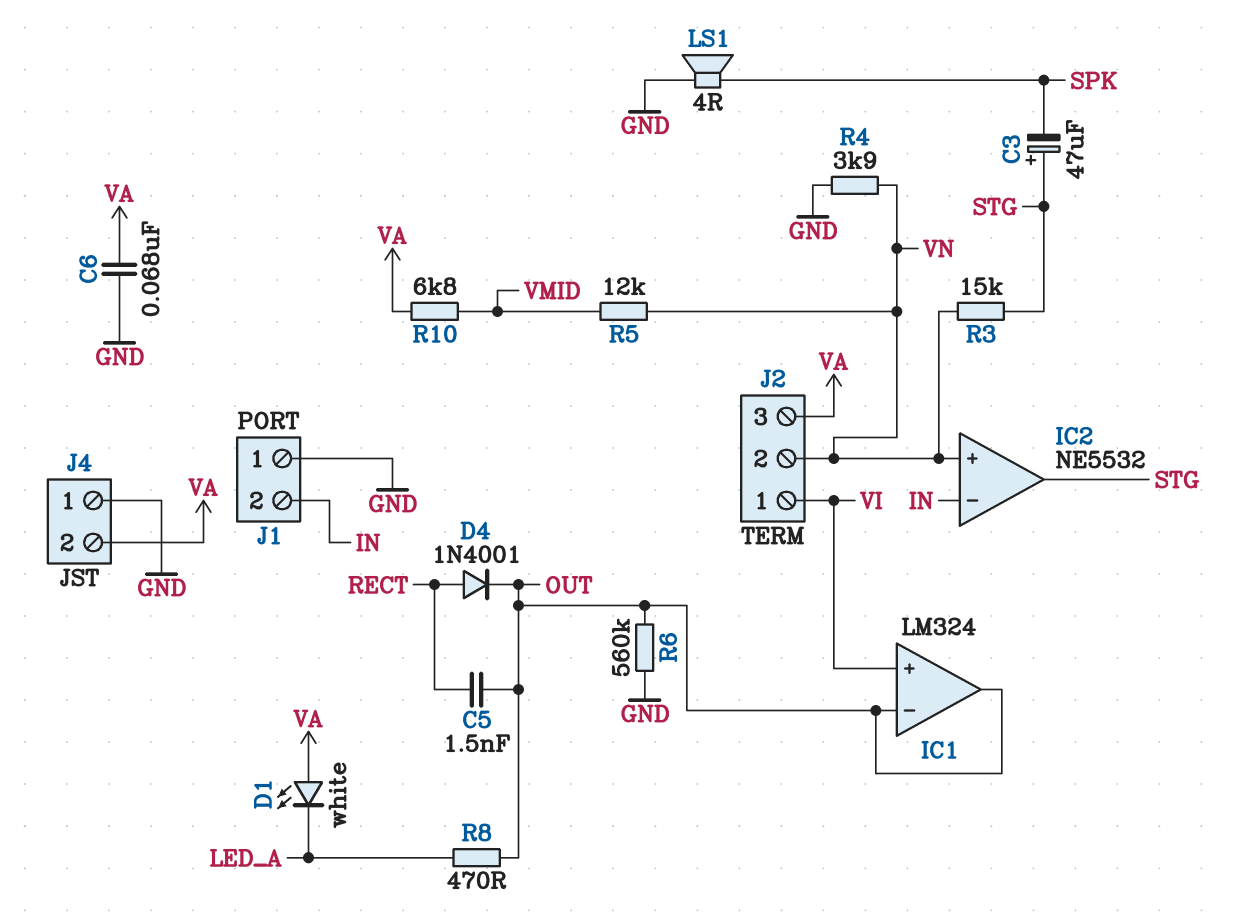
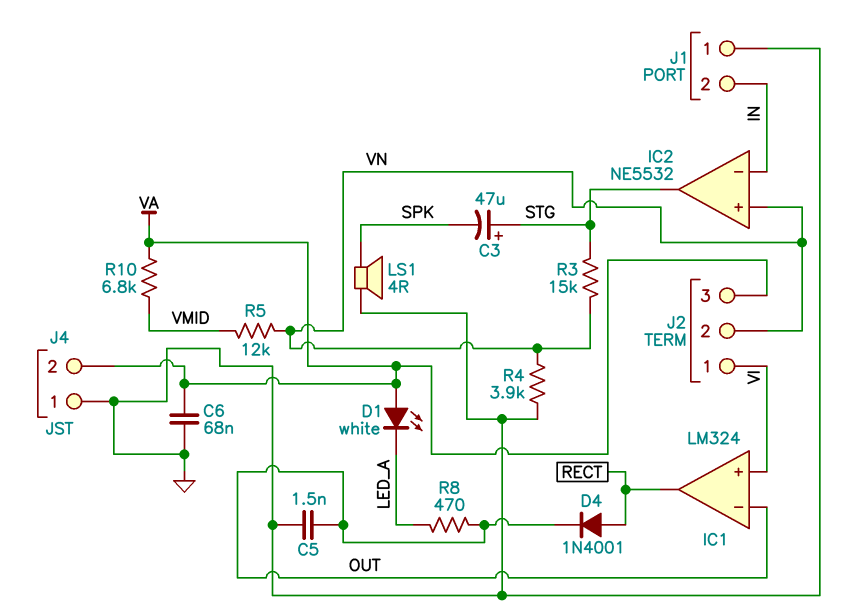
C5: 1.5nF (OUT, RECT) -> 1.5nF (GND, OUT)
IC1 pin out: OUT -> RECT
R6: 560k (GND, OUT) -> none

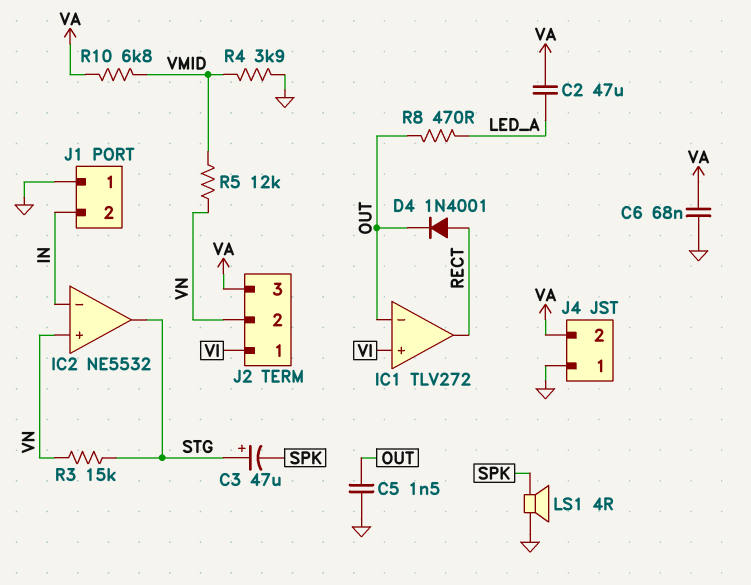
C2: none -> 47uF (LED_A, VA)
D1: LED white (A VA, K LED_A) -> none
IC1: LM324 -> TLV272
R4: 3.9k (GND, VN) -> 3.9k (GND, VMID)

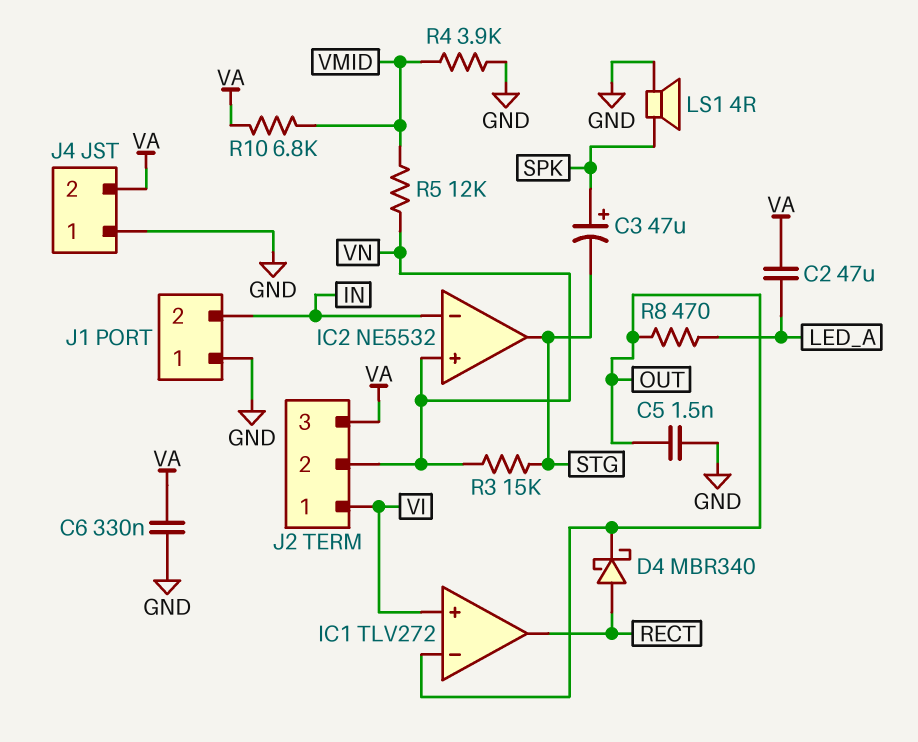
C3: 47uF (plus STG, minus SPK) -> 47uF (plus SPK, minus STG)
C6: 68nF (GND, VA) -> 330nF (GND, VA)
D4: diode 1N4001 (A RECT, K OUT) -> schottky MBR340 (A RECT, K OUT)

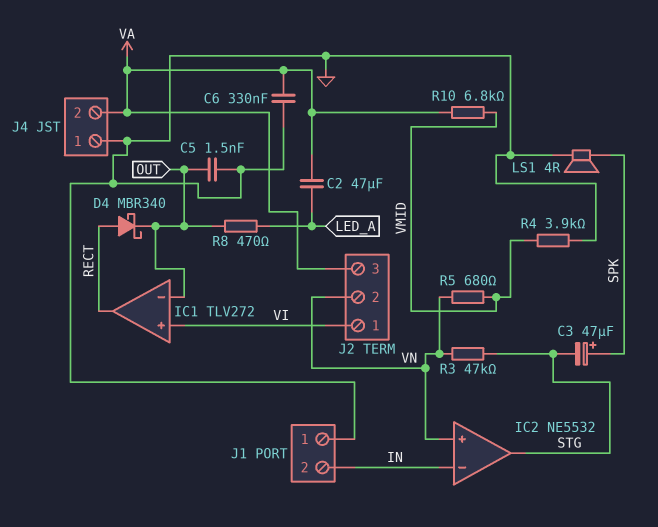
R3: 15k (STG, VN) -> 47k (STG, VN)
R5: 12k (VMID, VN) -> 680 (VMID, VN)

